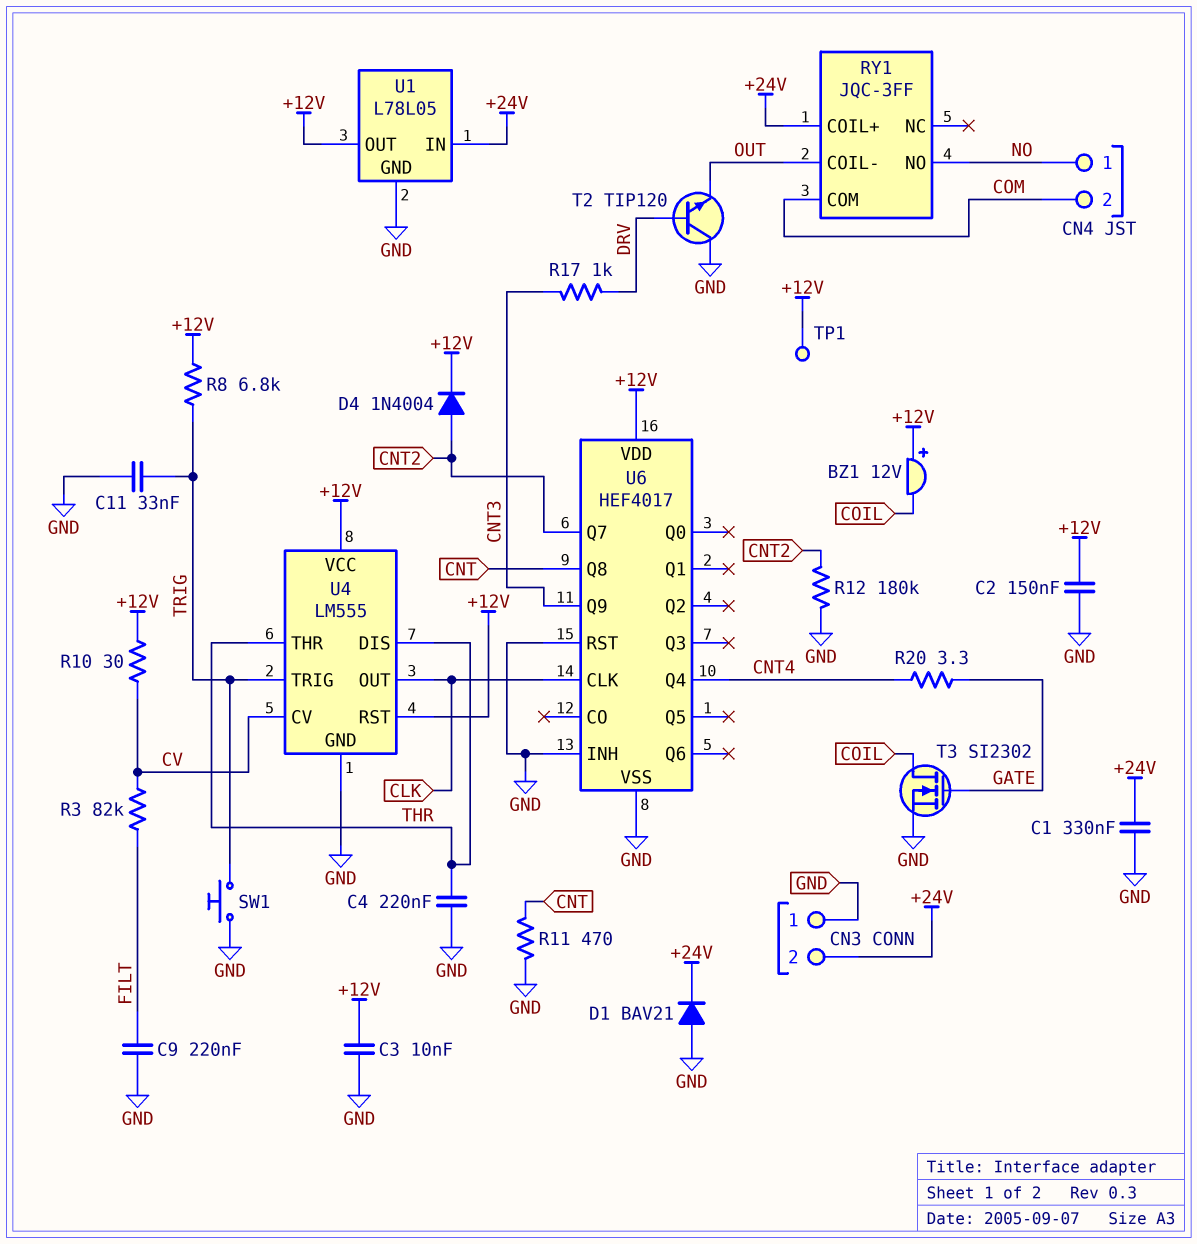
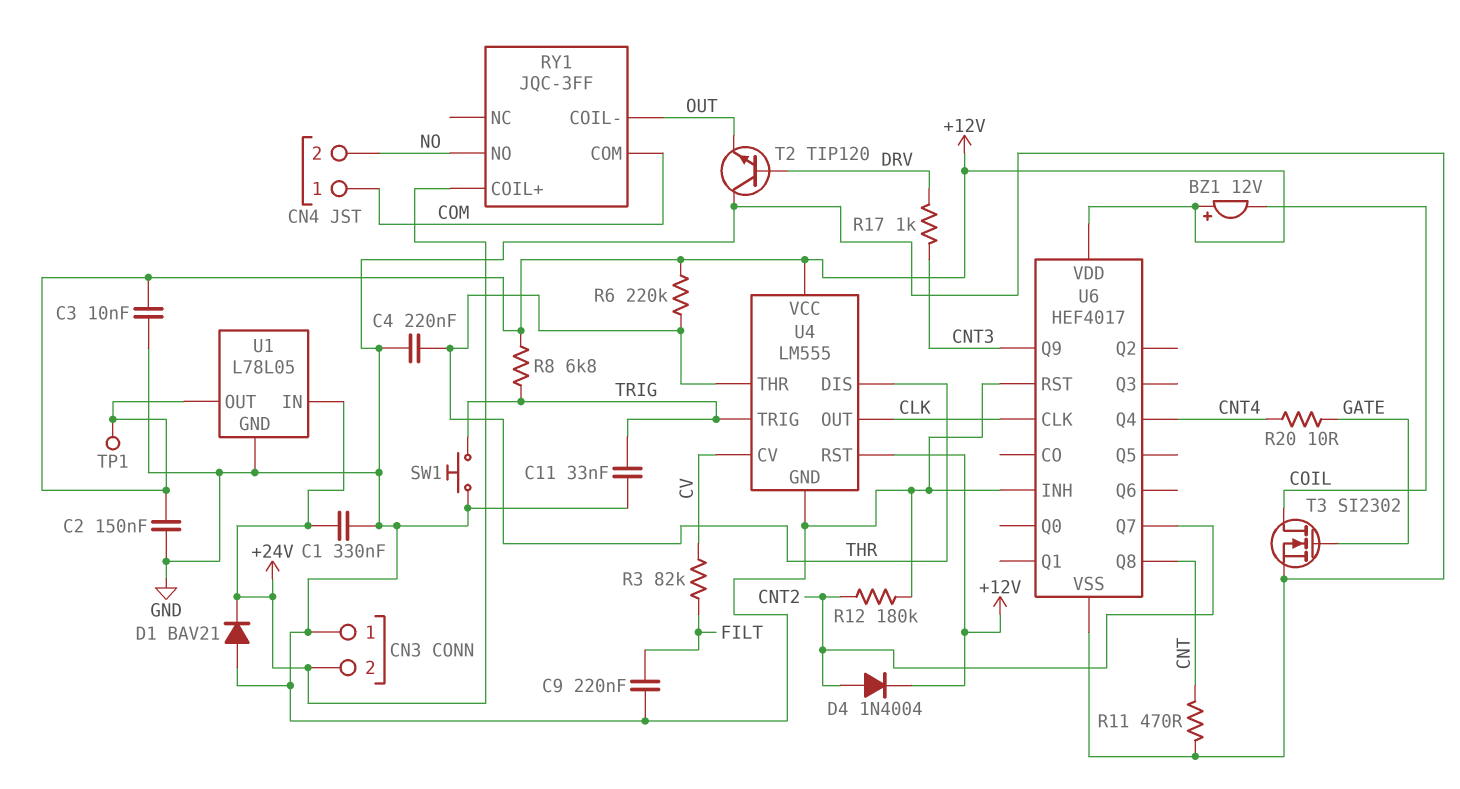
CN4 pin 1: NO -> COM
CN4 pin 2: COM -> NO
R6: none -> 220k (+12V, THR)
R10: 30 (+12V, CV) -> none
R20: 3.3 (CNT4, GATE) -> 10 (CNT4, GATE)

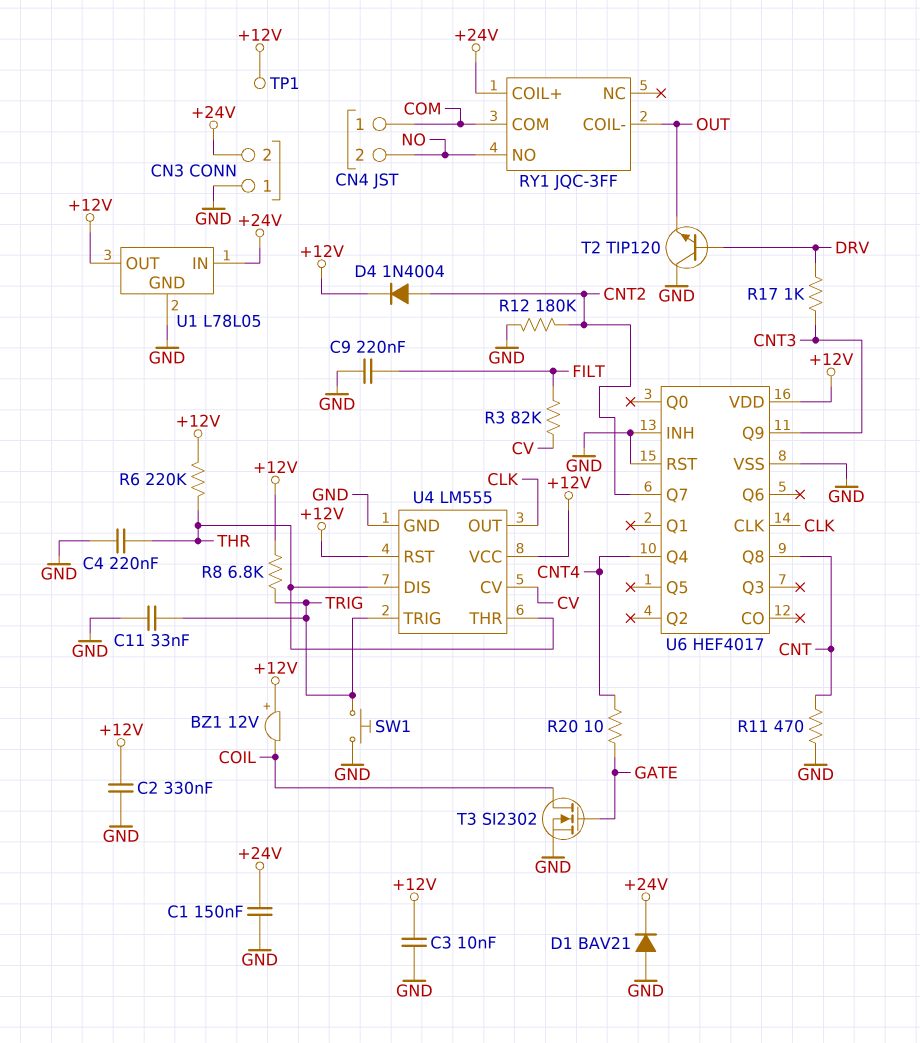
C1: 330nF (+24V, GND) -> 150nF (+24V, GND)
C2: 150nF (+12V, GND) -> 330nF (+12V, GND)

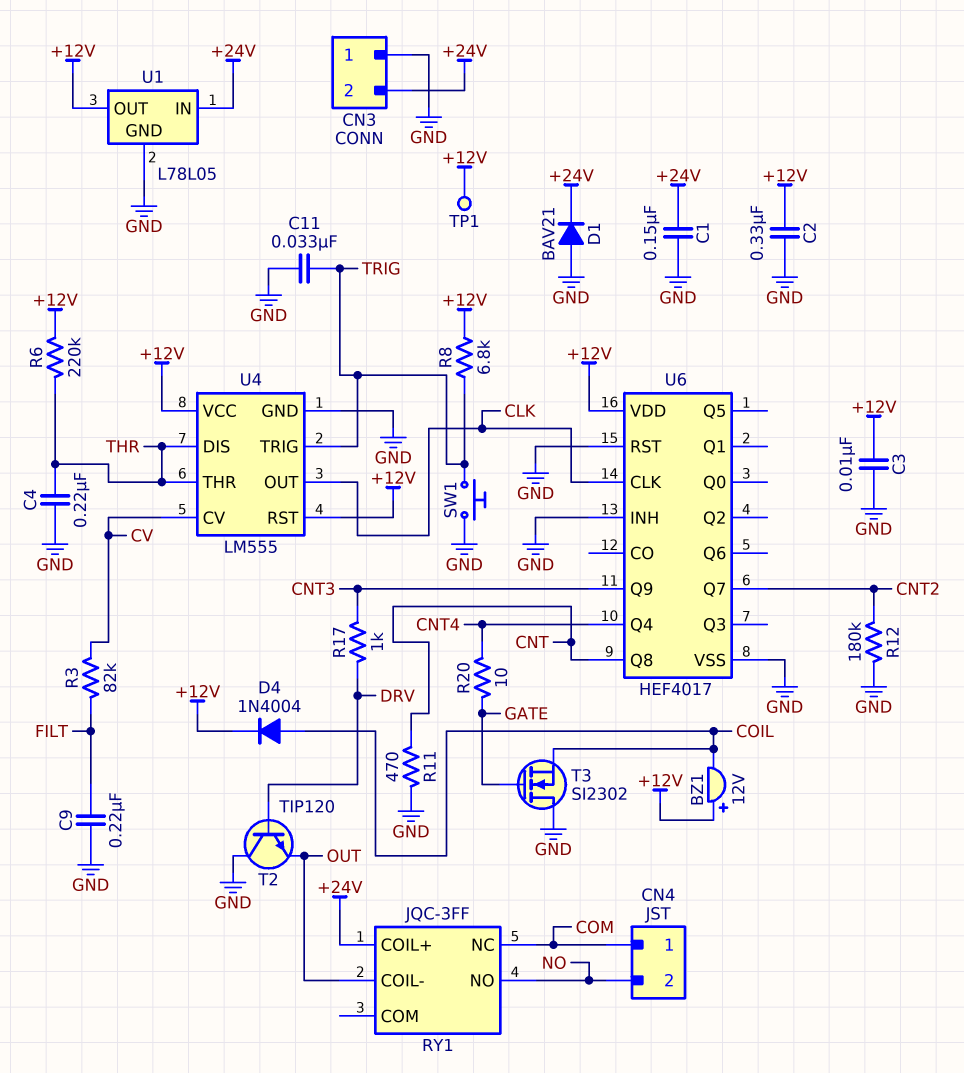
D4: diode 1N4004 (A CNT2, K +12V) -> diode 1N4004 (A COIL, K +12V)
RY1 pin COM: COM -> none
RY1 pin NC: none -> COM
T3: NMOS SI2302 (G GATE, D COIL, S GND) -> NMOS SI2302 (G GATE, D GND, S COIL)

